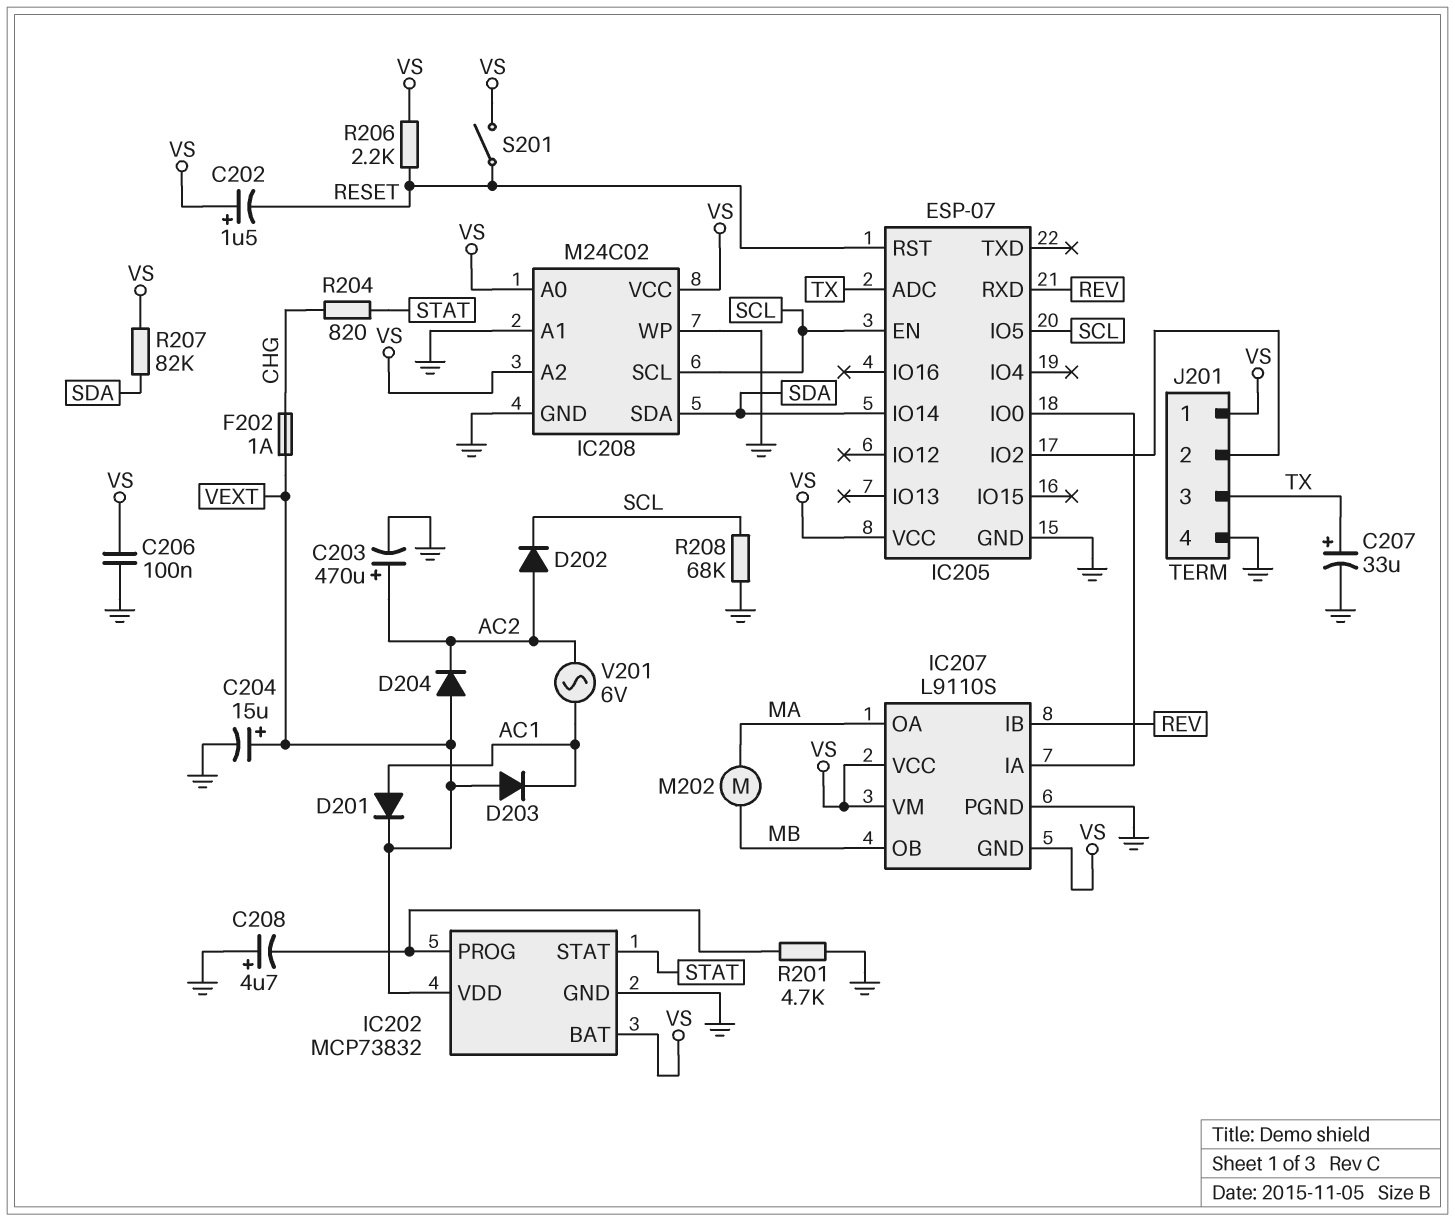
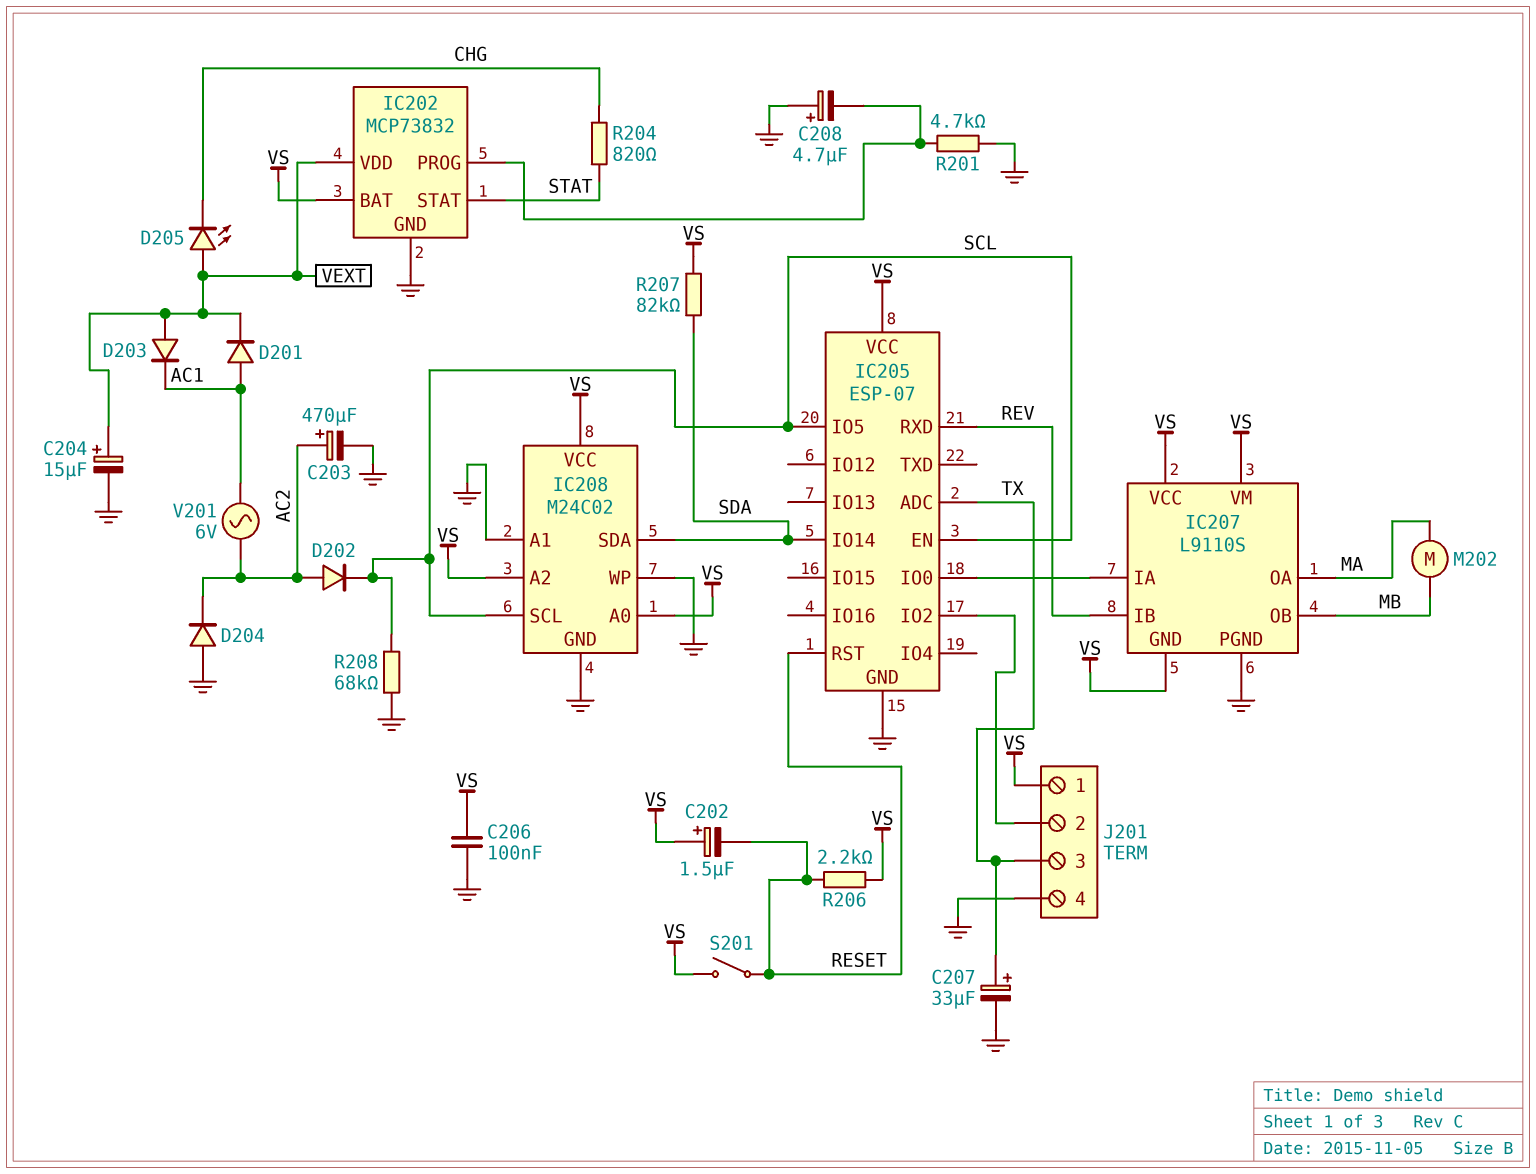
D204: diode (A VEXT, K AC2) -> diode (A GND, K AC2)
D205: none -> LED (A VEXT, K CHG)
F202: 1A (CHG, VEXT) -> none

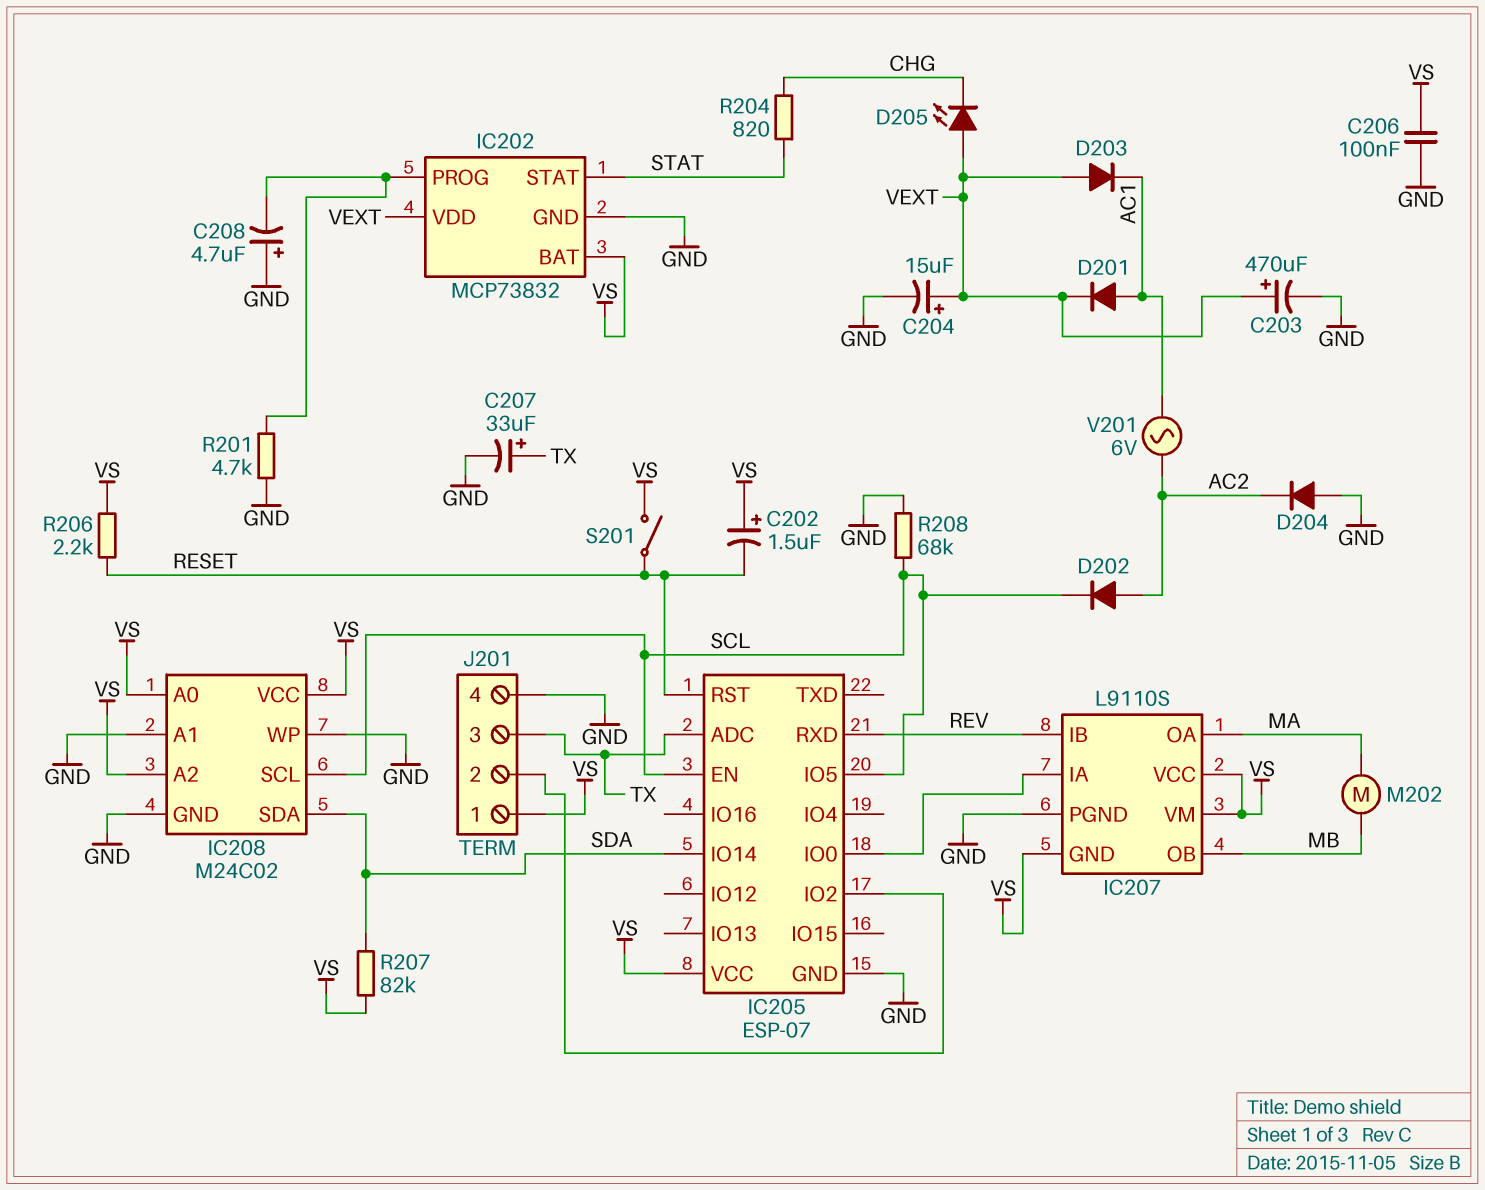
C203: 470uF (plus AC2, minus GND) -> 470uF (plus VEXT, minus GND)

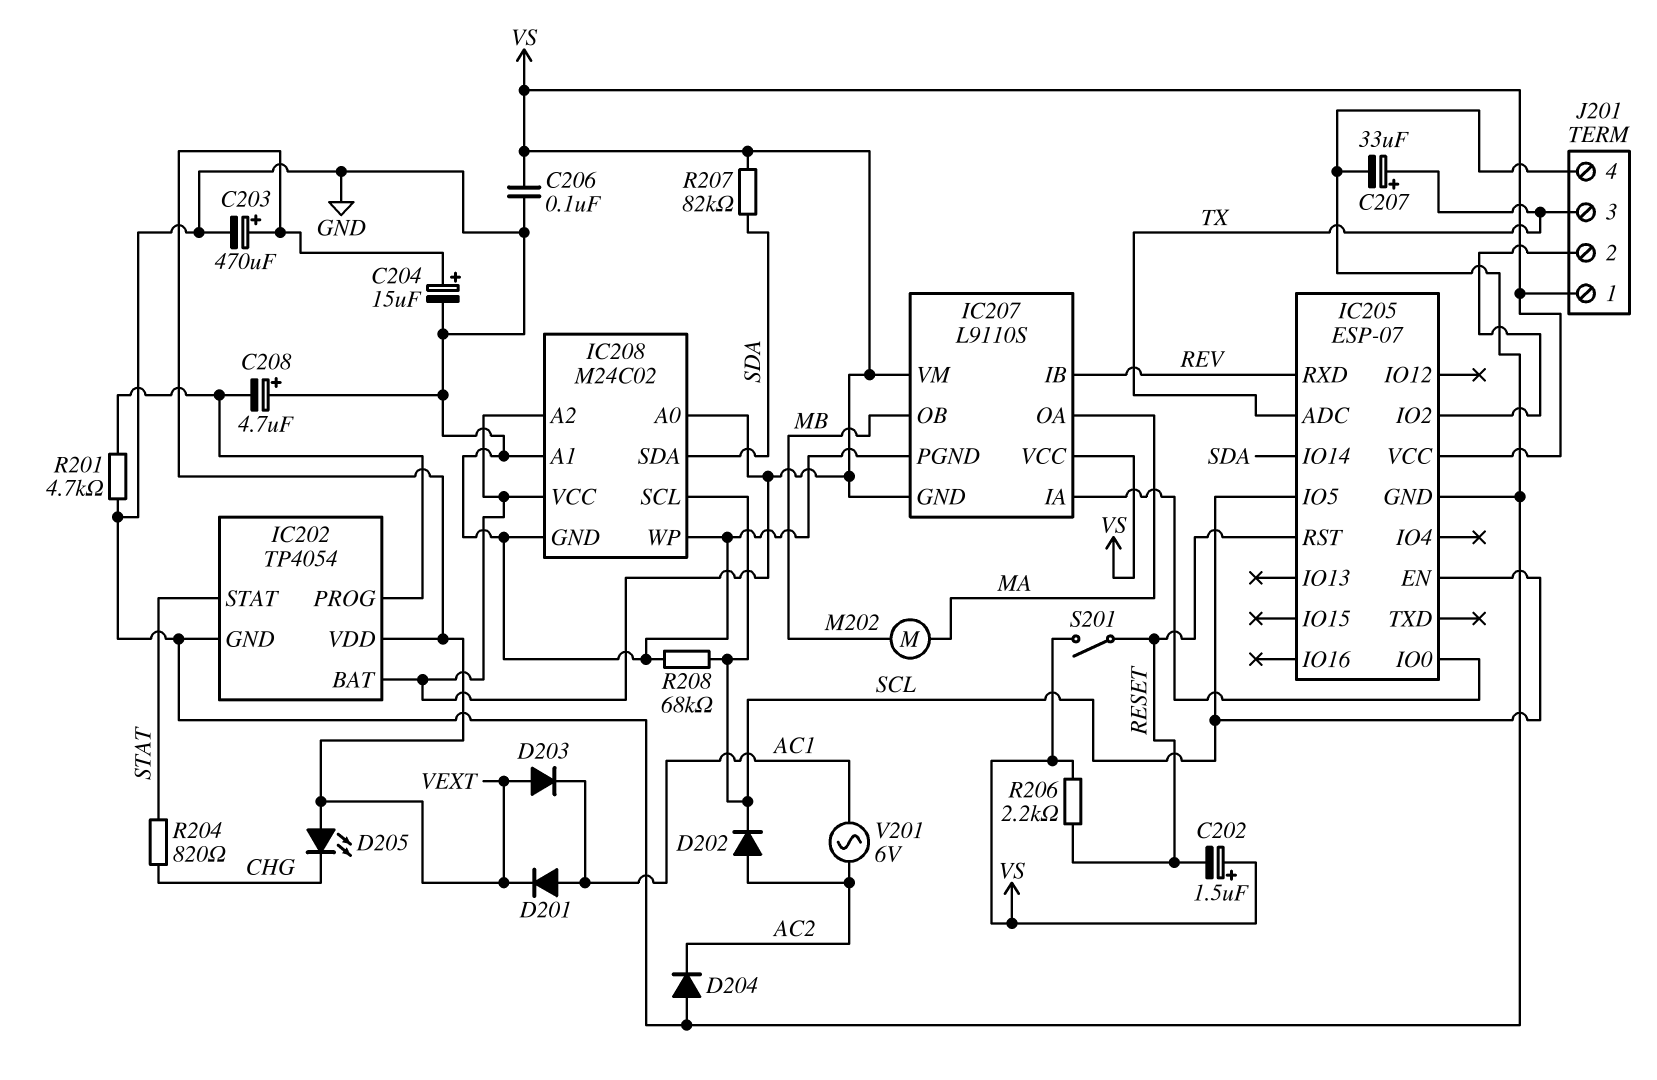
IC202: MCP73832 -> TP4054

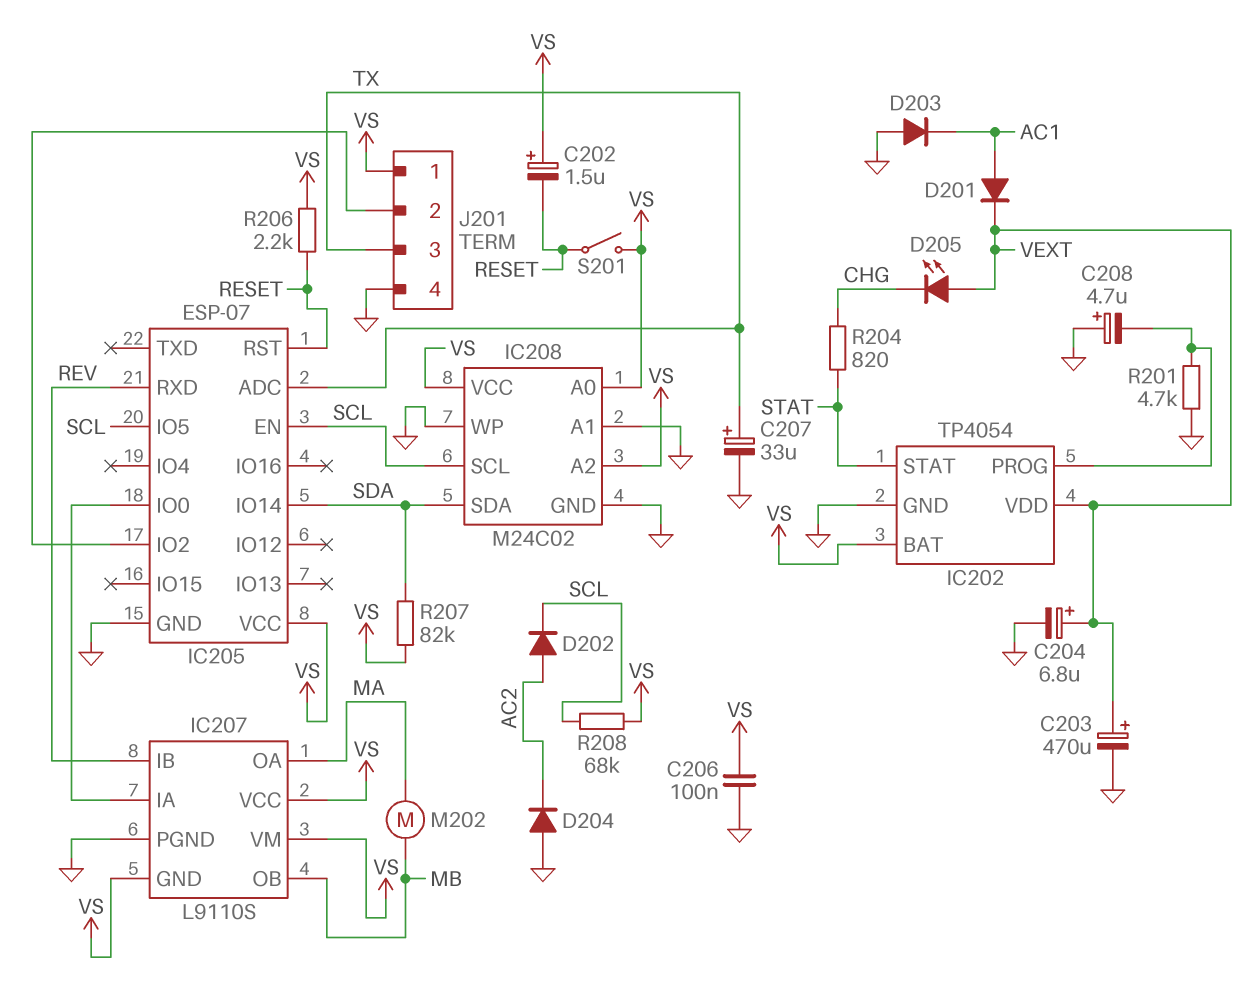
C204: 15uF (plus VEXT, minus GND) -> 6.8uF (plus VEXT, minus GND)
D203: diode (A VEXT, K AC1) -> diode (A GND, K AC1)
R208: 68k (GND, SCL) -> 68k (SCL, VS)
V201: AC 6V (AC1, AC2) -> none

